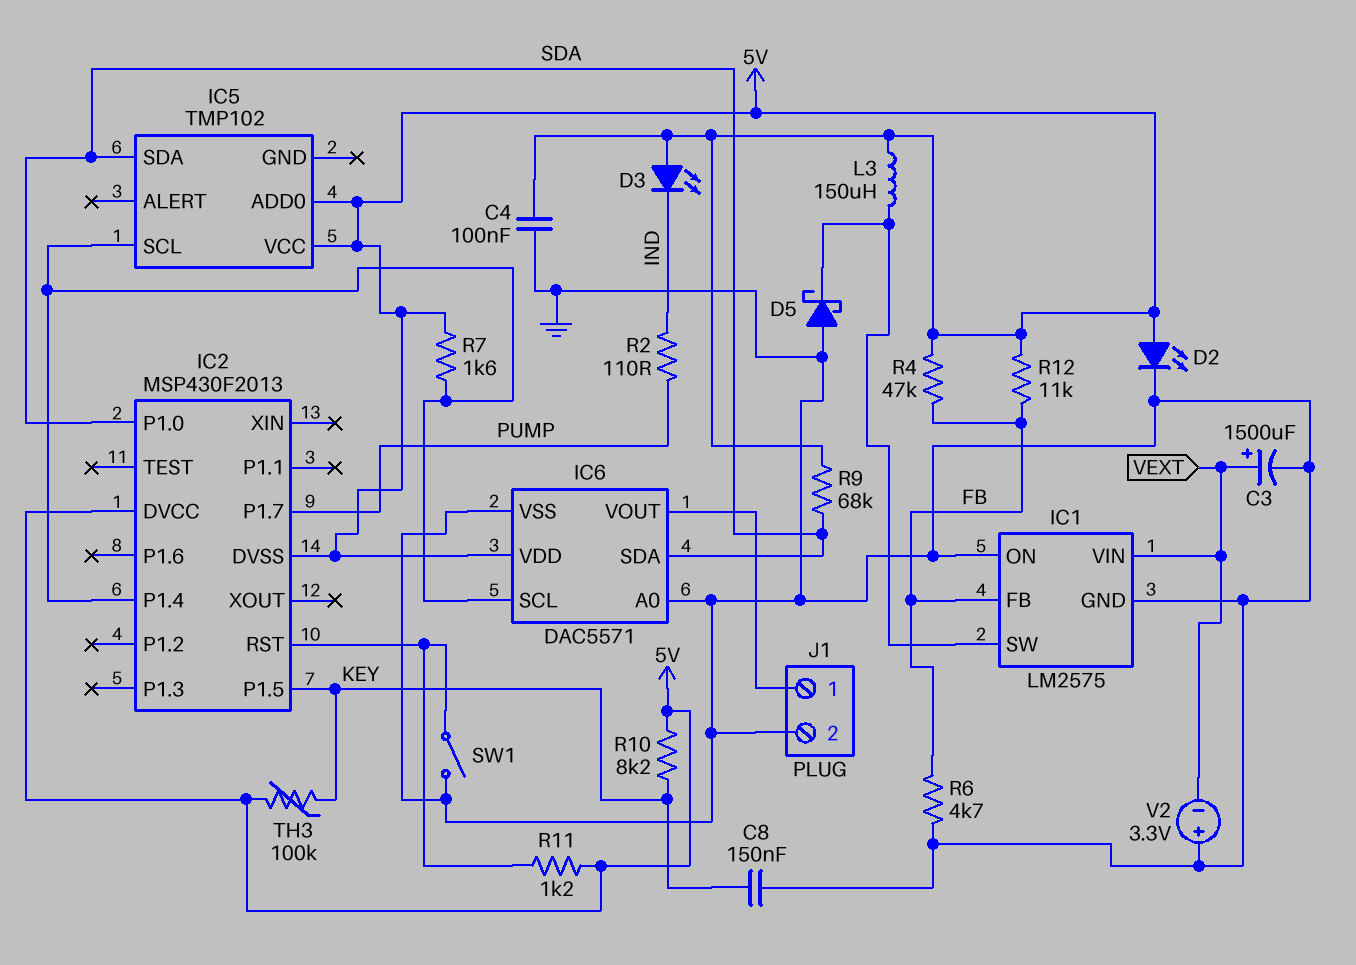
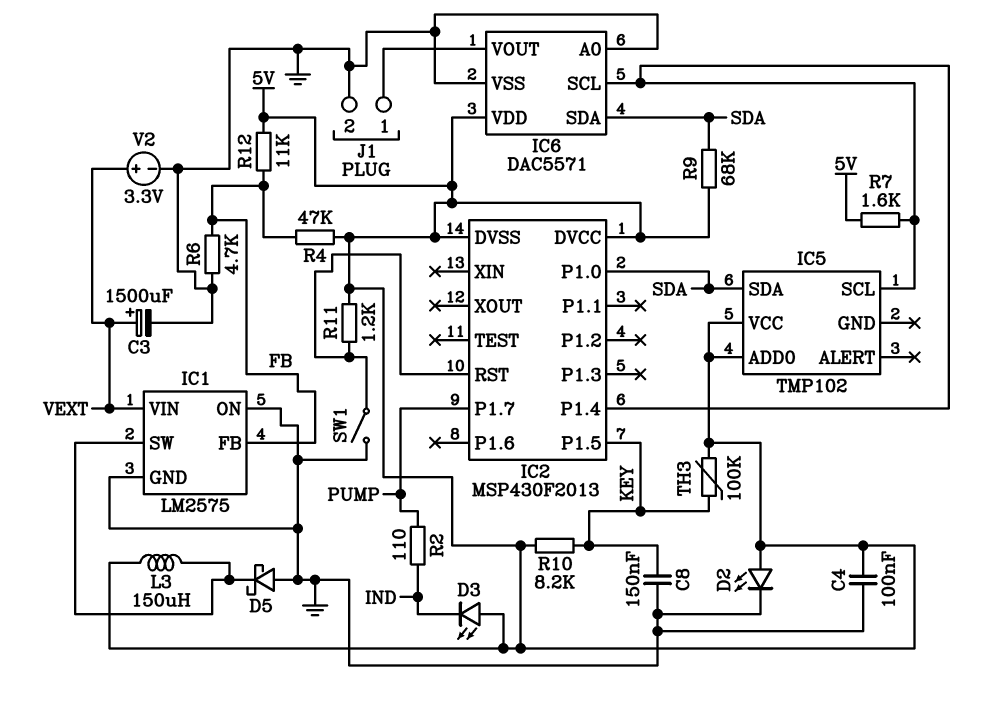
V2: 3.3V (plus GND, minus VEXT) -> 3.3V (plus VEXT, minus GND)

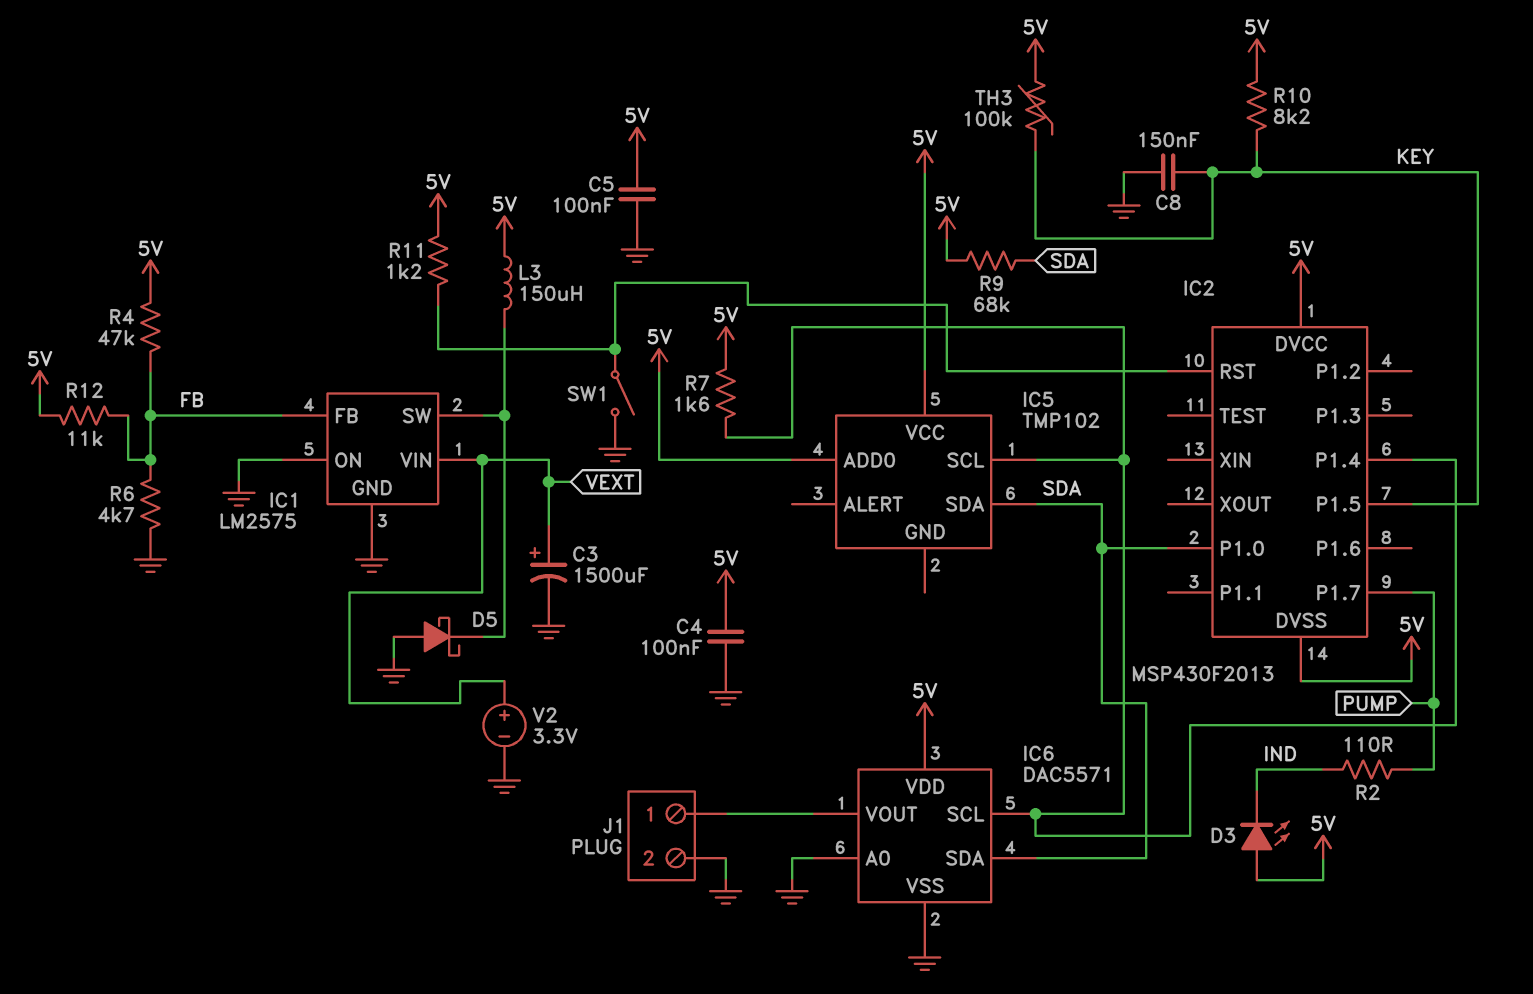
C5: none -> 100nF (5V, GND)
D2: LED (A 5V, K GND) -> none

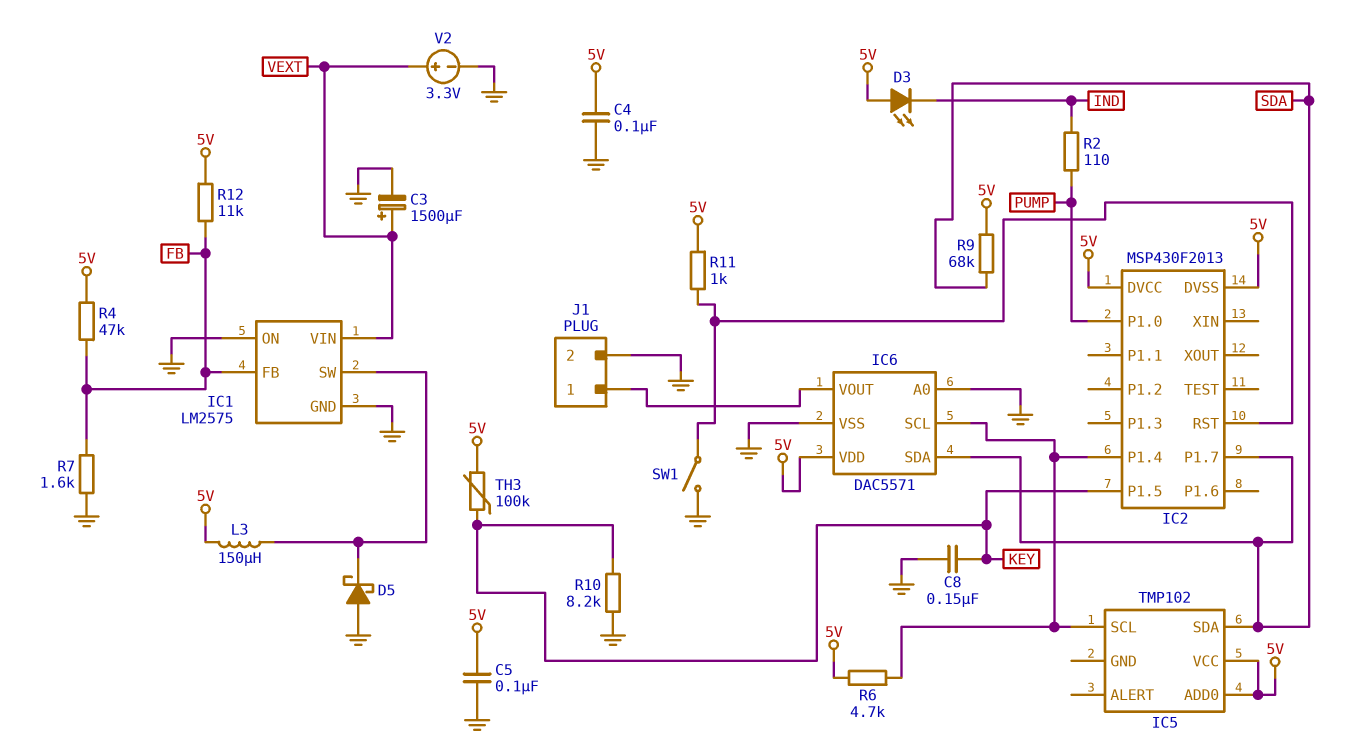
IC2 pin P1.0: SDA -> PUMP
IC2 pin P1.7: PUMP -> SDA
R6: 4.7k (FB, GND) -> 4.7k (5V, IC2/P1.4)
R7: 1.6k (5V, IC2/P1.4) -> 1.6k (FB, GND)
R10: 8.2k (5V, KEY) -> 8.2k (GND, KEY)
R11: 1.2k (5V, IC2/RST) -> 1k (5V, IC2/RST)

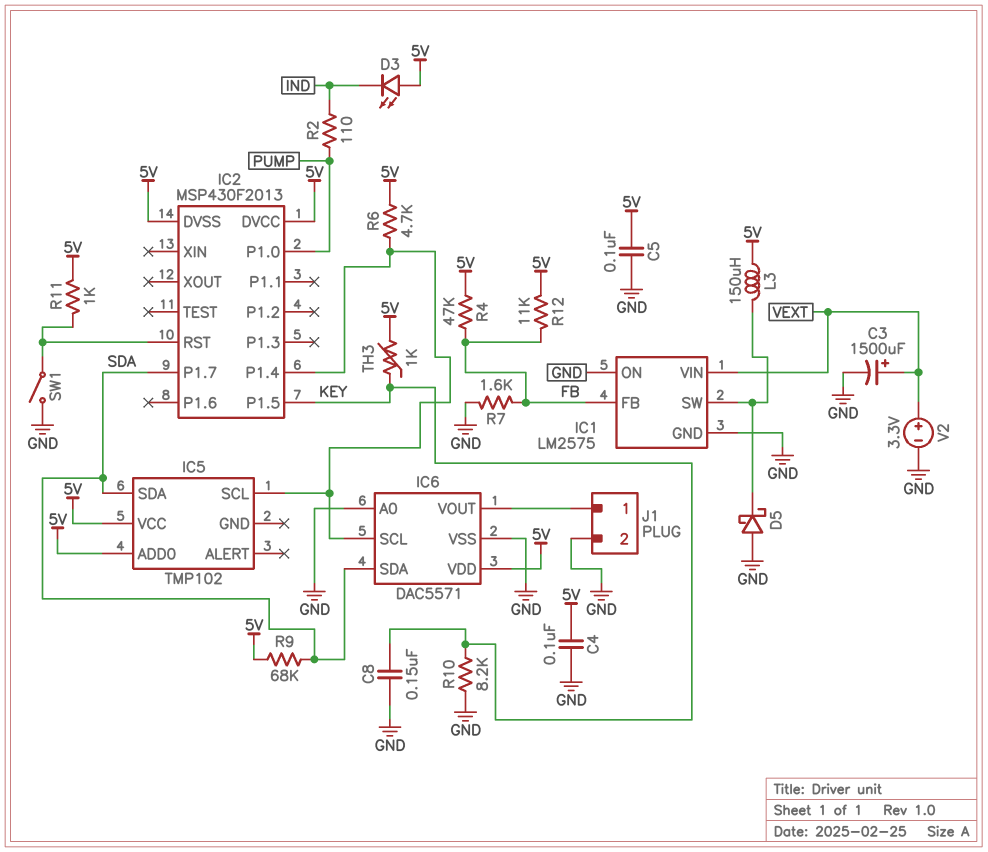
TH3: 100k (5V, KEY) -> 1k (5V, KEY)

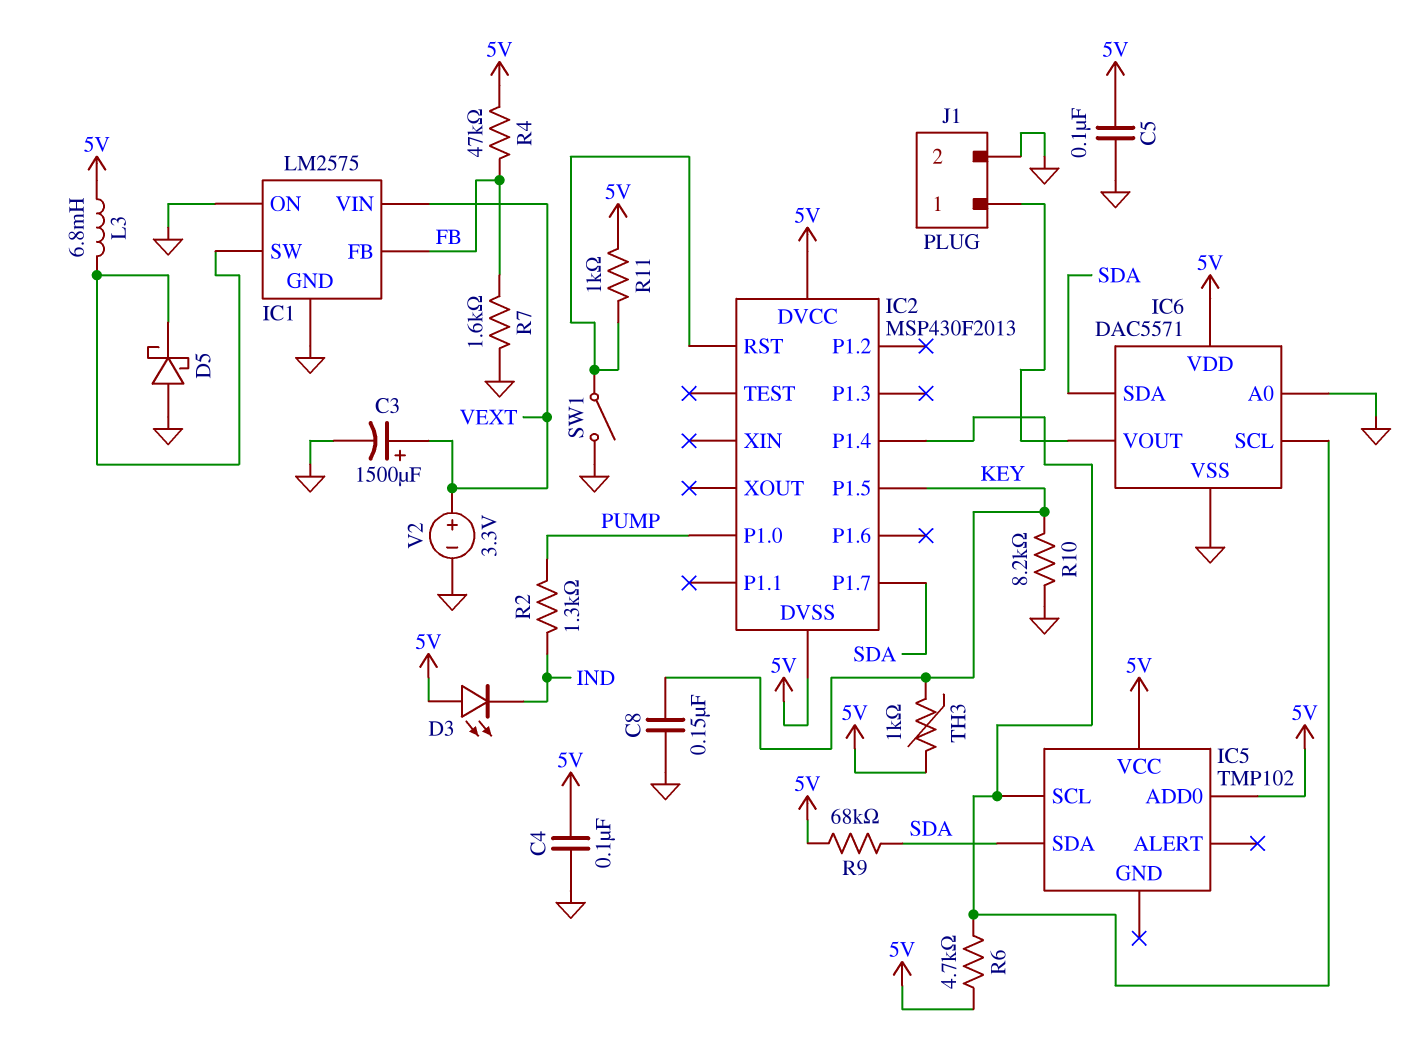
L3: 150uH (5V, IC1/SW) -> 6.8mH (5V, IC1/SW)
R2: 110 (IND, PUMP) -> 1.3k (IND, PUMP)
R12: 11k (5V, FB) -> none

